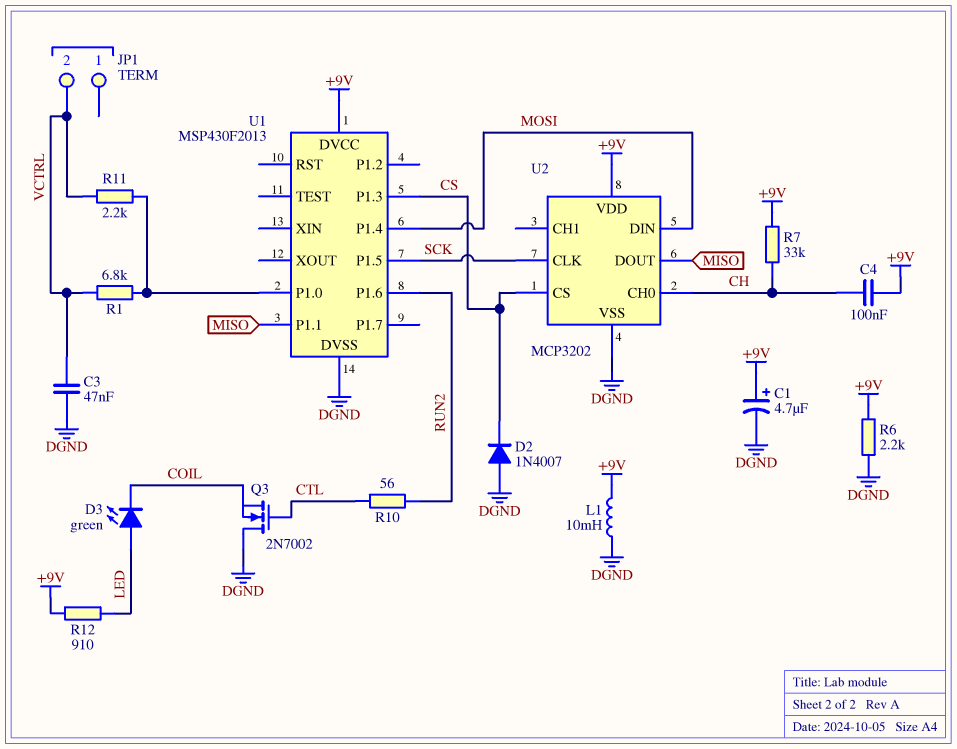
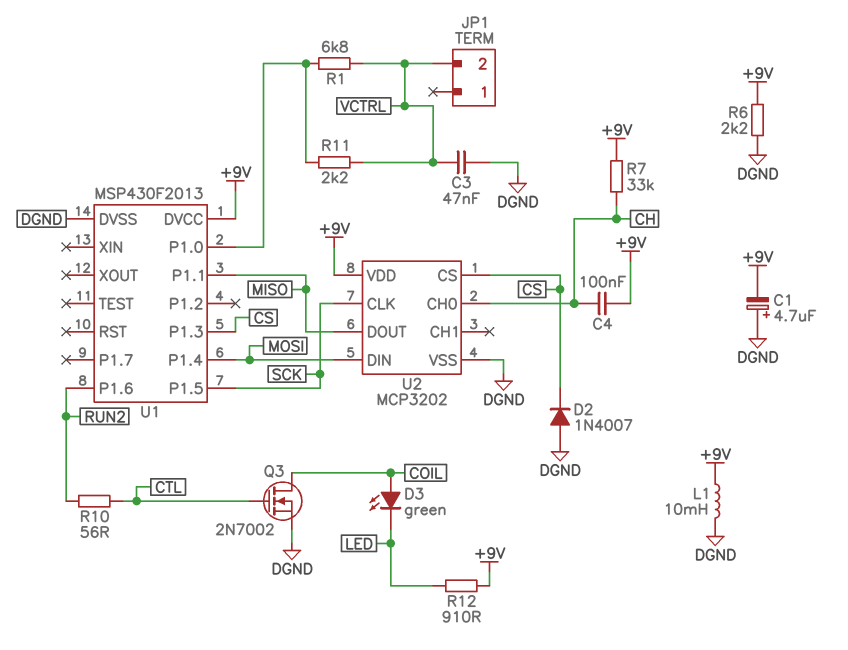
C1: 4.7uF (plus +9V, minus DGND) -> 4.7uF (plus DGND, minus +9V)
D3: LED green (A LED, K COIL) -> LED green (A COIL, K LED)
Q3: NMOS 2N7002 (G CTL, D DGND, S COIL) -> NMOS 2N7002 (G CTL, D COIL, S DGND)

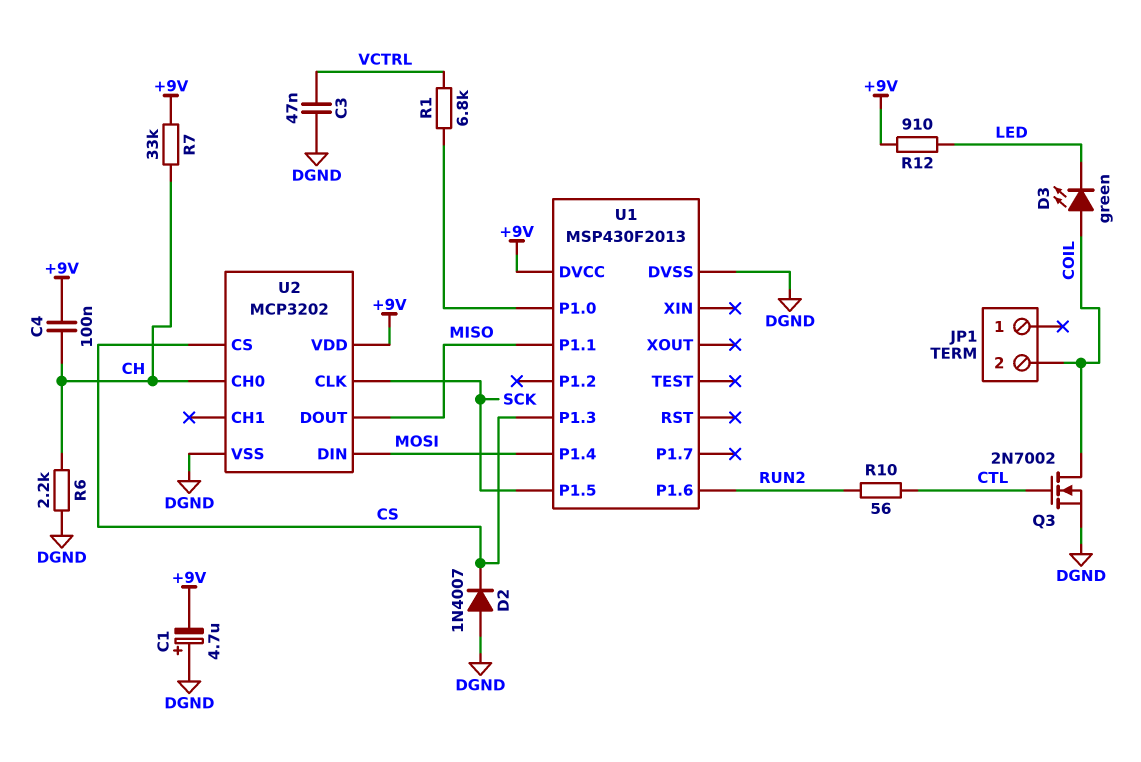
JP1 pin 2: VCTRL -> COIL
L1: 10mH (+9V, DGND) -> none
R6: 2.2k (+9V, DGND) -> 2.2k (CH, DGND)
R11: 2.2k (U1/P1.0, VCTRL) -> none

